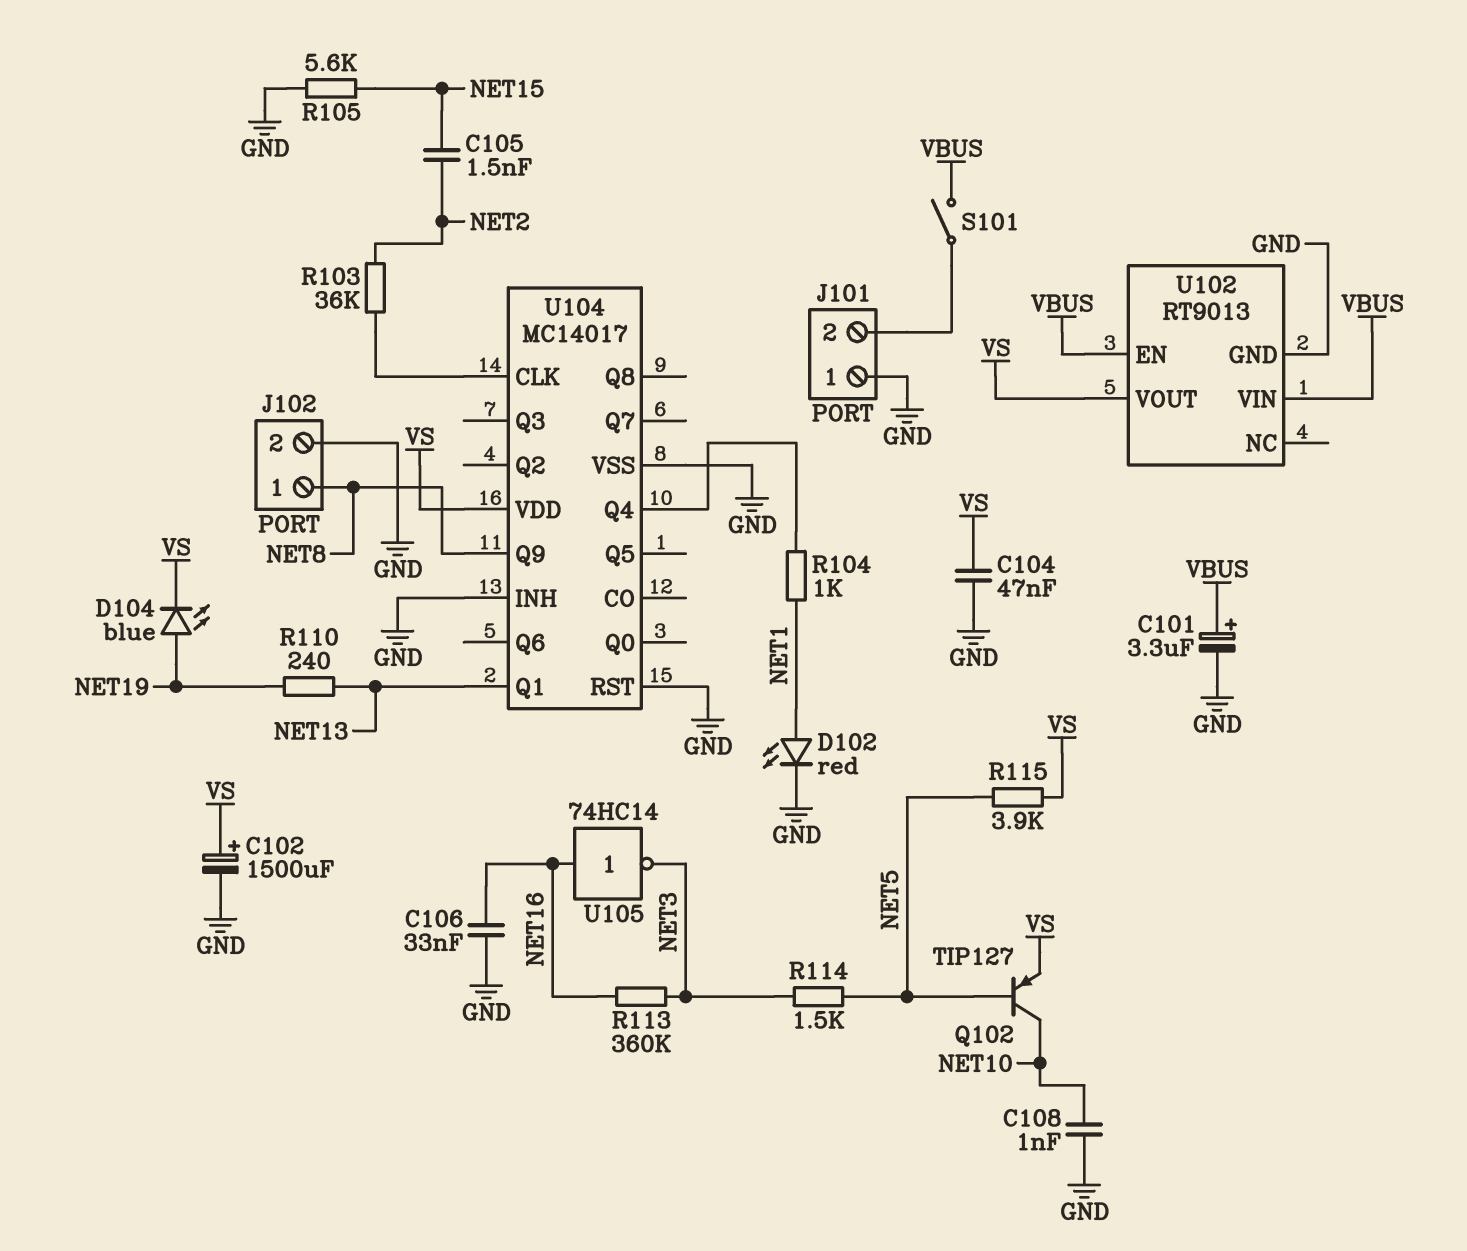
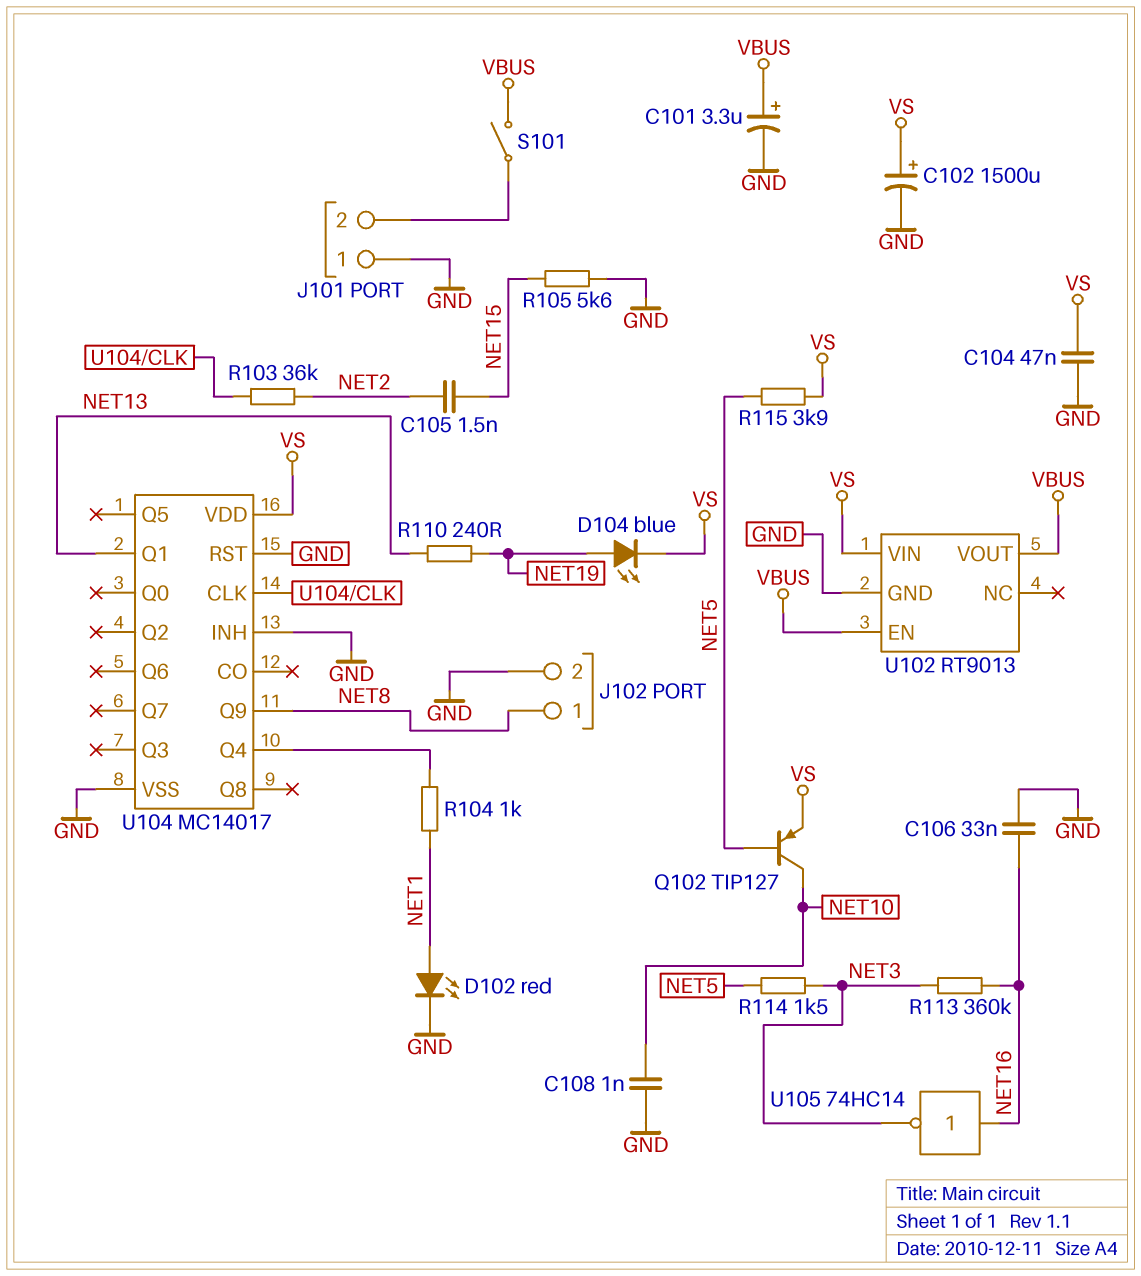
U102 pin VIN: VBUS -> VS
U102 pin VOUT: VS -> VBUS

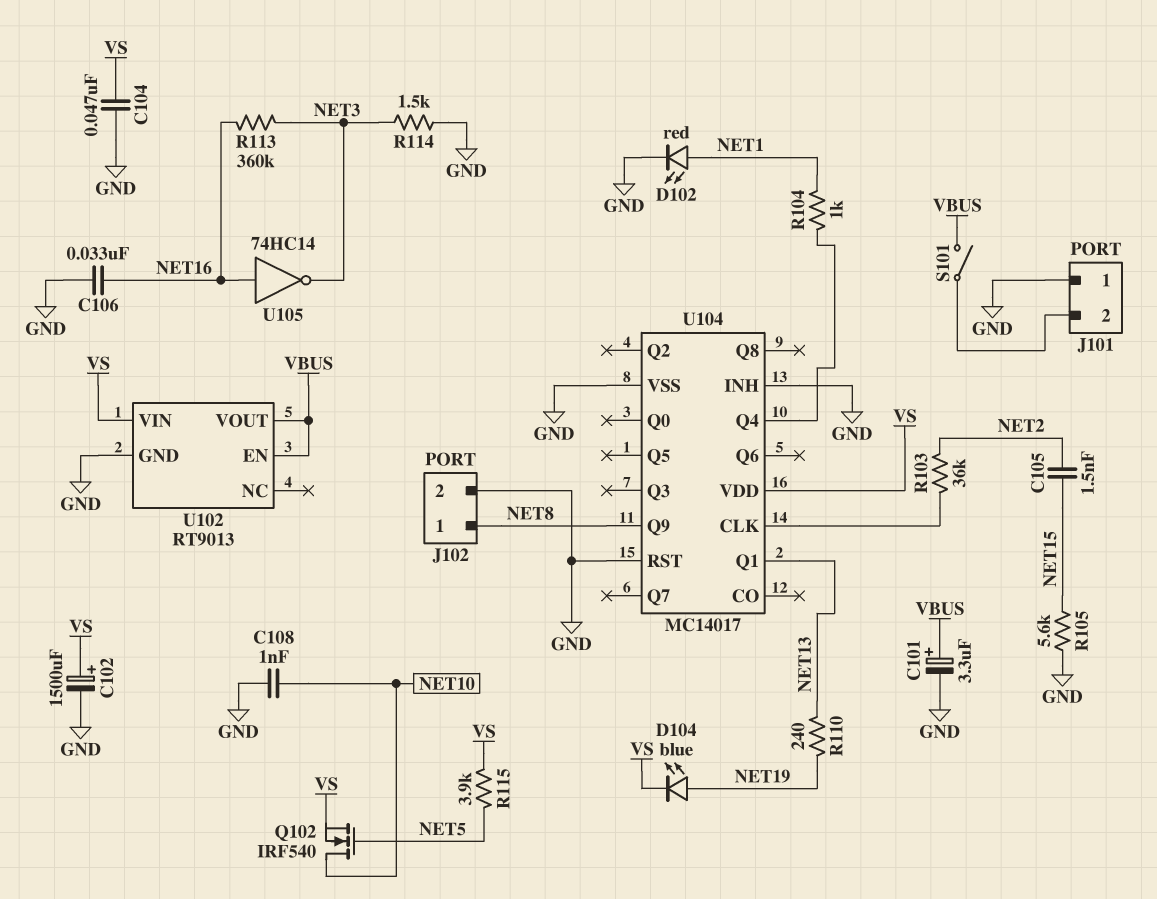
Q102: PNP TIP127 (B NET5, C NET10, E VS) -> NMOS IRF540 (G NET5, D NET10, S VS)
R114: 1.5k (NET3, NET5) -> 1.5k (GND, NET3)

